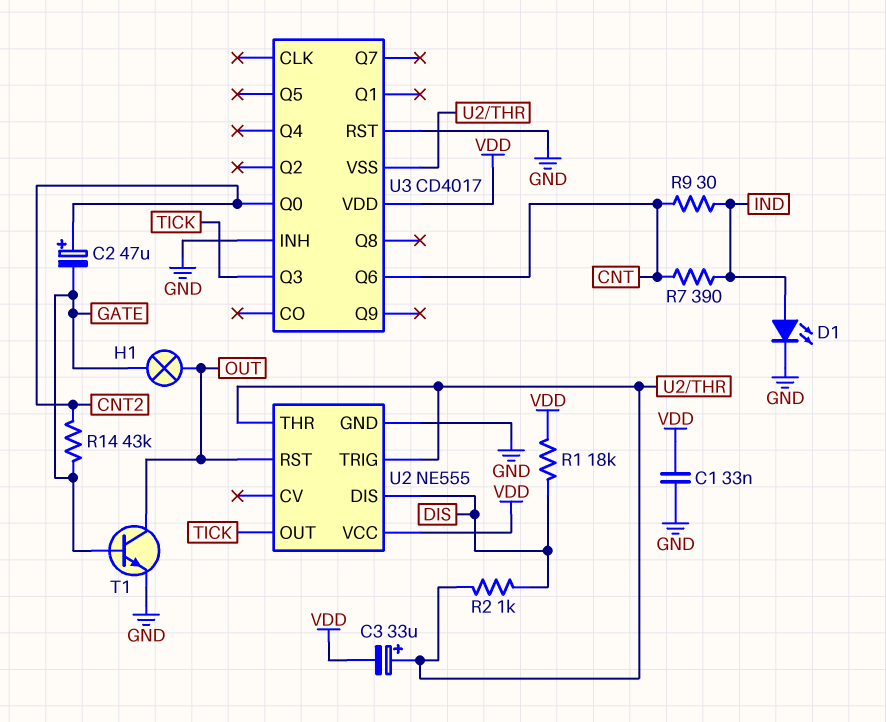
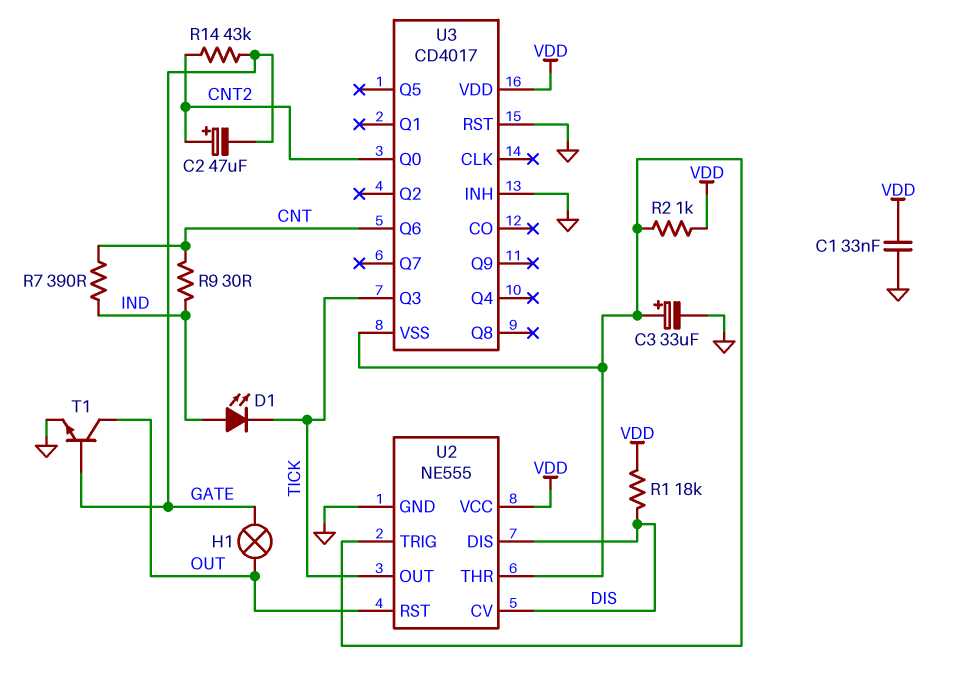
C3: 33uF (plus U2/THR, minus VDD) -> 33uF (plus U2/THR, minus GND)
D1: LED (A IND, K GND) -> LED (A IND, K TICK)
R2: 1k (DIS, U2/THR) -> 1k (U2/THR, VDD)
U2 pin CV: none -> DIS

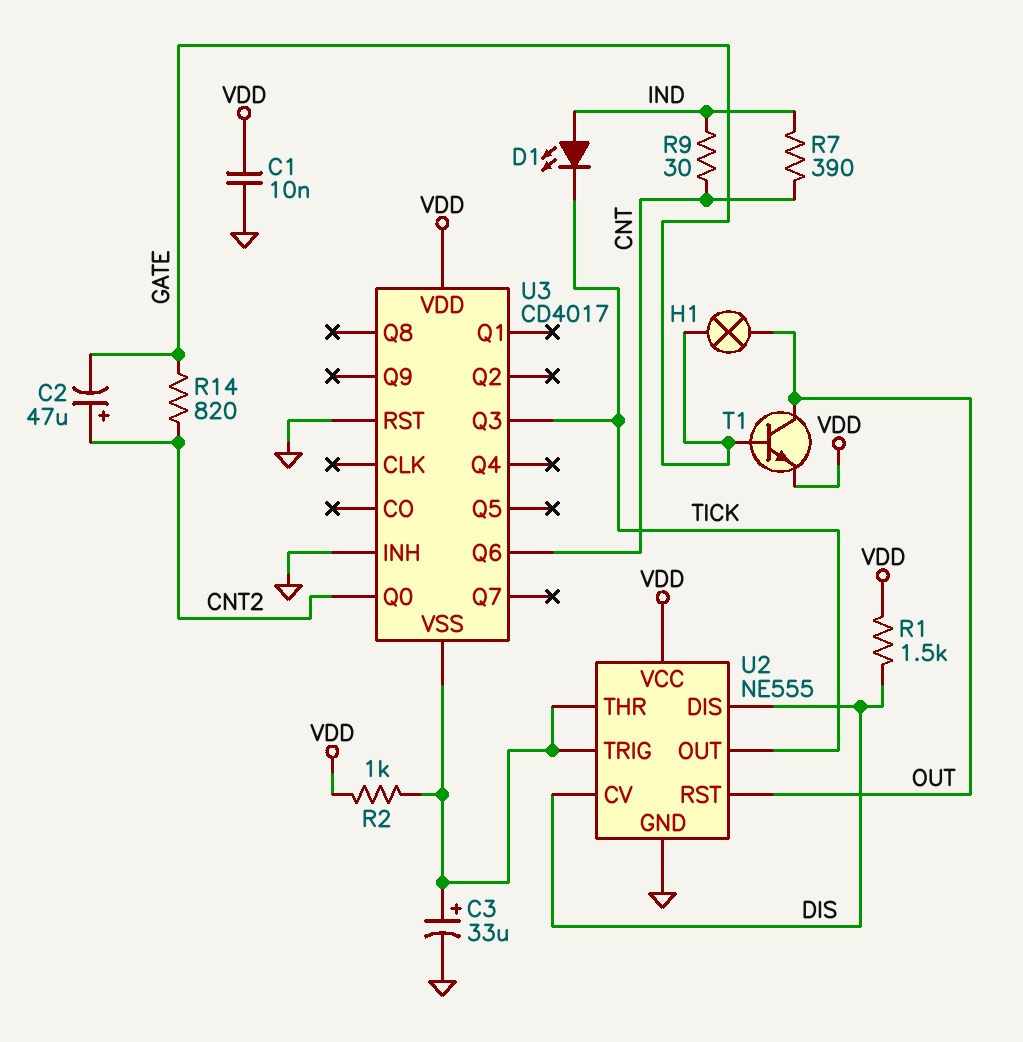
C1: 33nF (GND, VDD) -> 10nF (GND, VDD)
R1: 18k (DIS, VDD) -> 1.5k (DIS, VDD)
R14: 43k (CNT2, GATE) -> 820 (CNT2, GATE)
T1: NPN (B GATE, C OUT, E GND) -> NPN (B GATE, C OUT, E VDD)

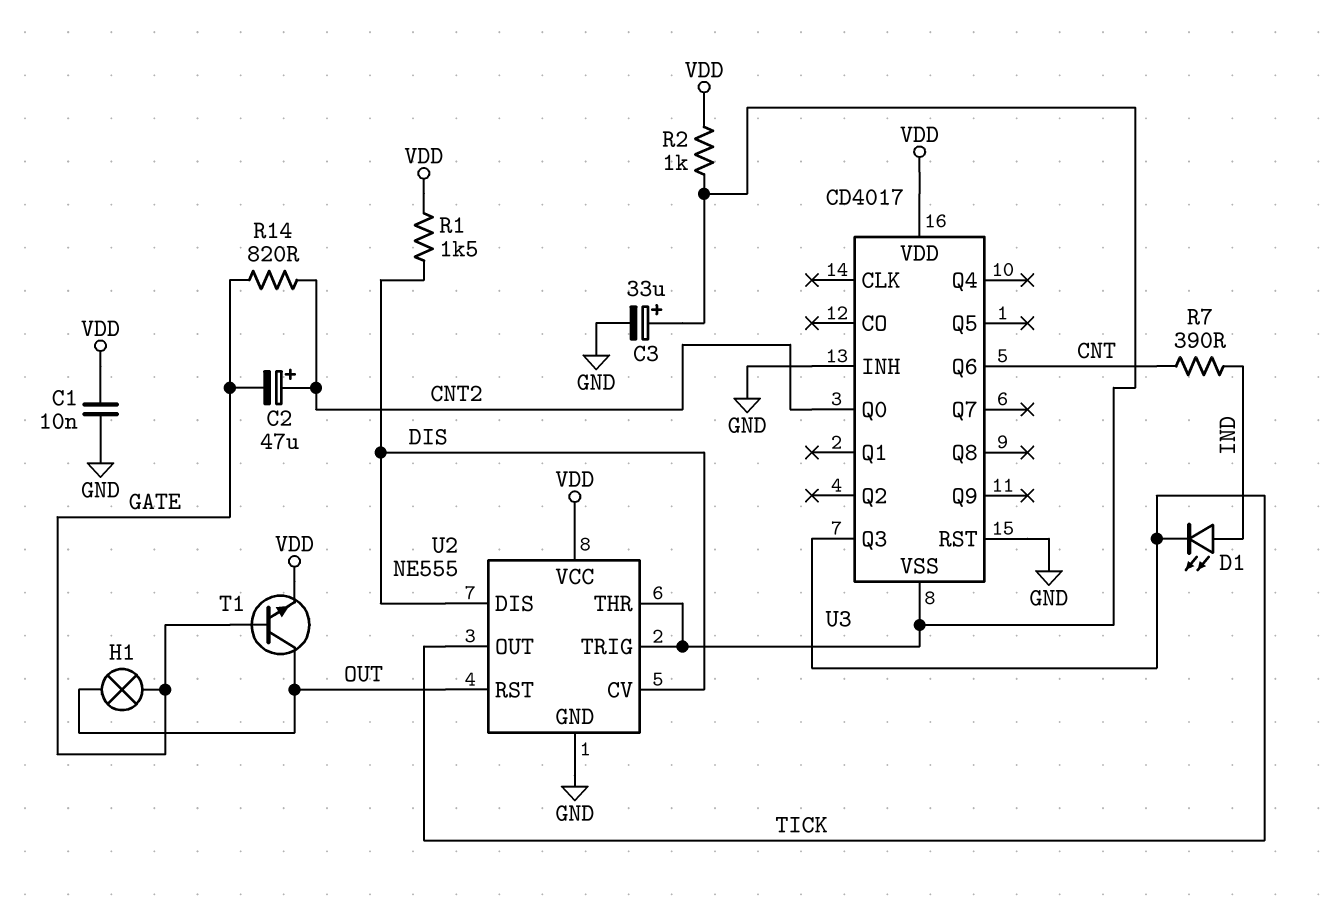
R9: 30 (CNT, IND) -> none

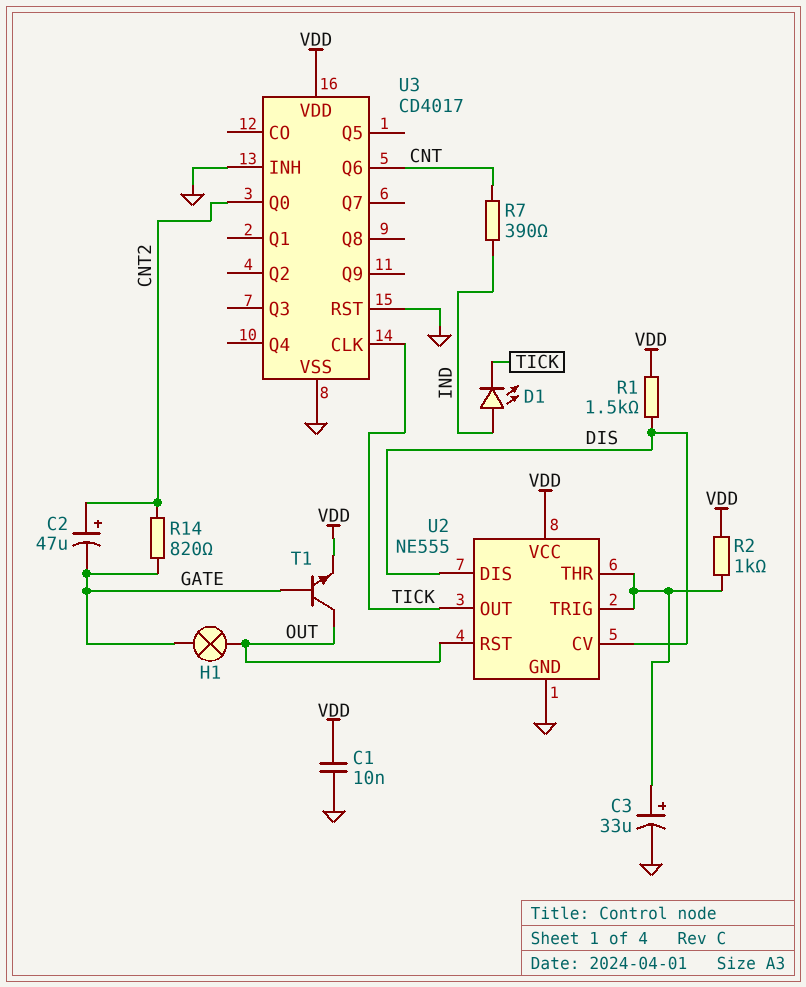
U3 pin CLK: none -> TICK
U3 pin Q3: TICK -> none
U3 pin VSS: U2/THR -> GND

